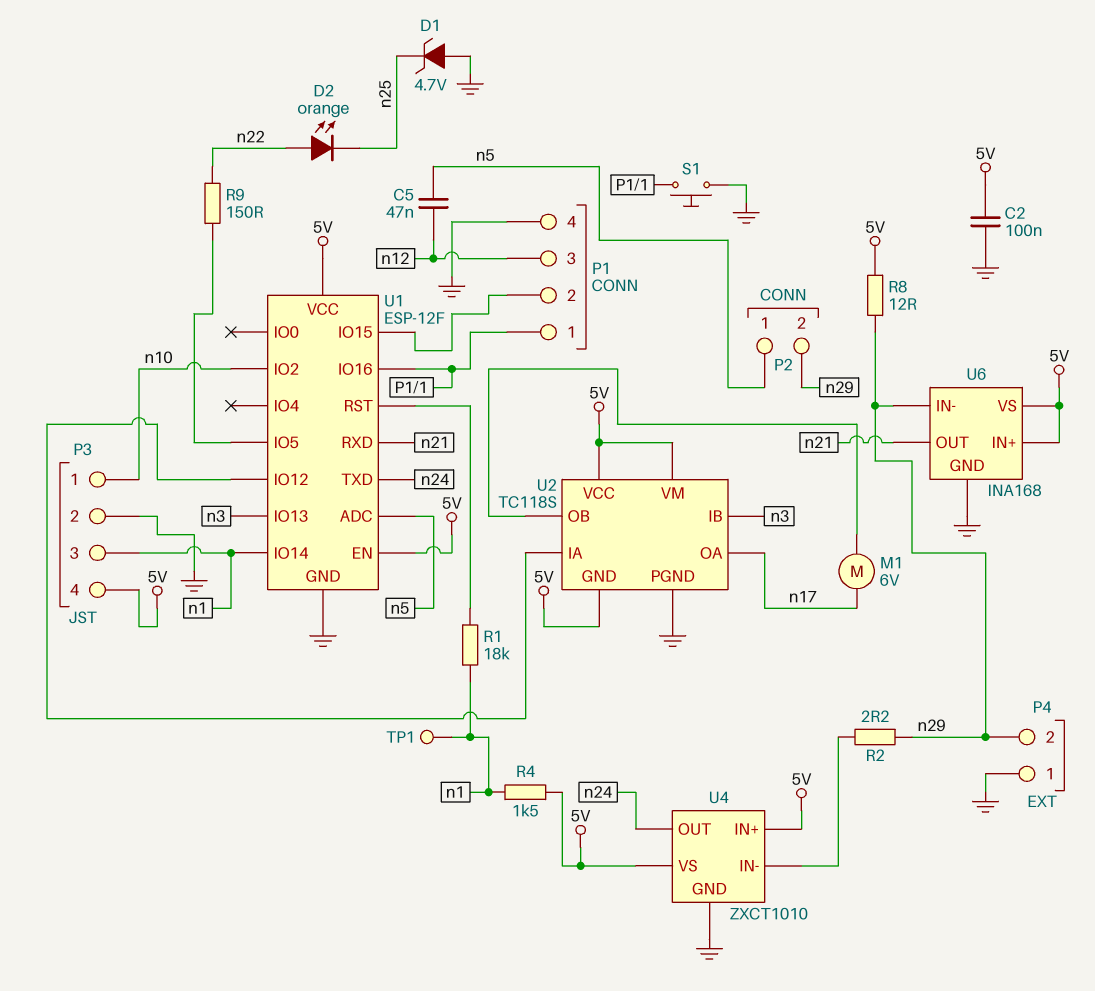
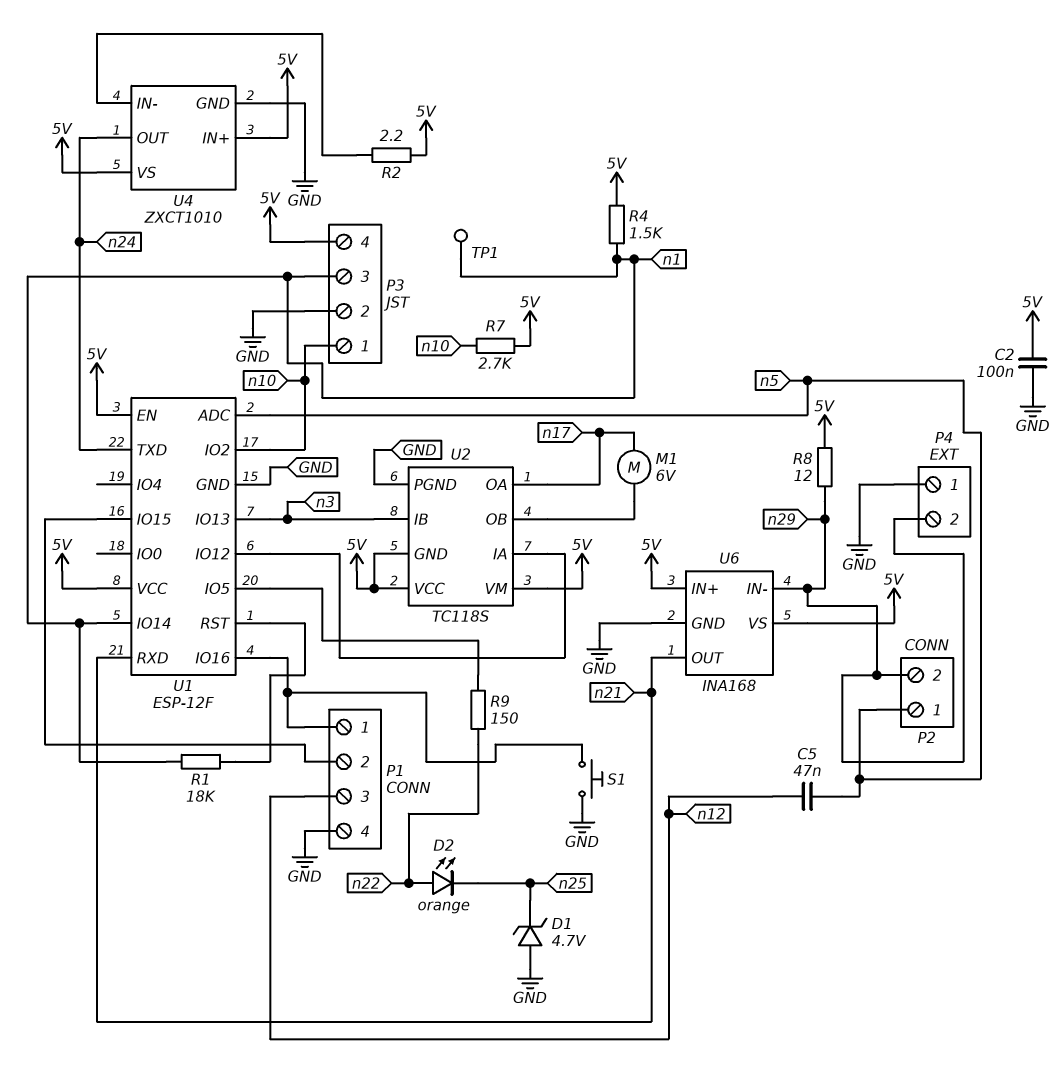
R2: 2.2 (U4/IN-, n29) -> 2.2 (5V, U4/IN-)
R7: none -> 2.7k (5V, n10)

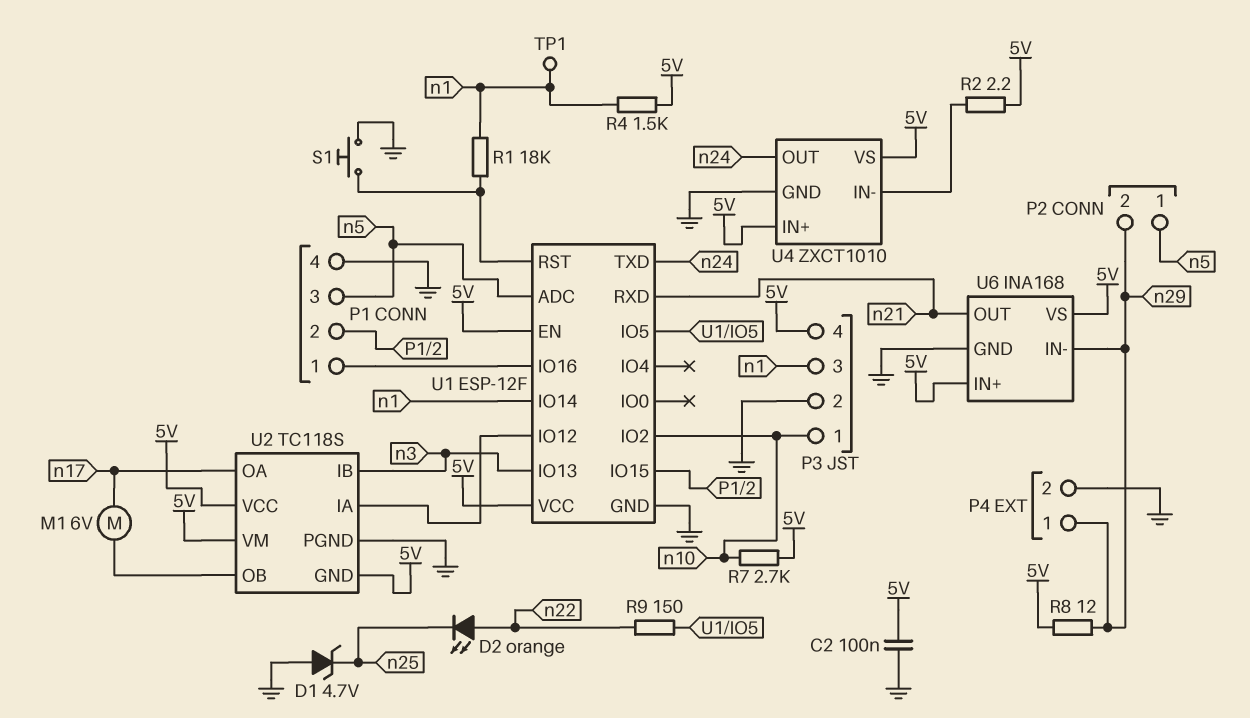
C5: 47nF (n5, n12) -> none
P1 pin 3: n12 -> n5
P4 pin 1: GND -> n29
P4 pin 2: n29 -> GND
S1: button (GND, P1/1) -> button (GND, U1/RST)

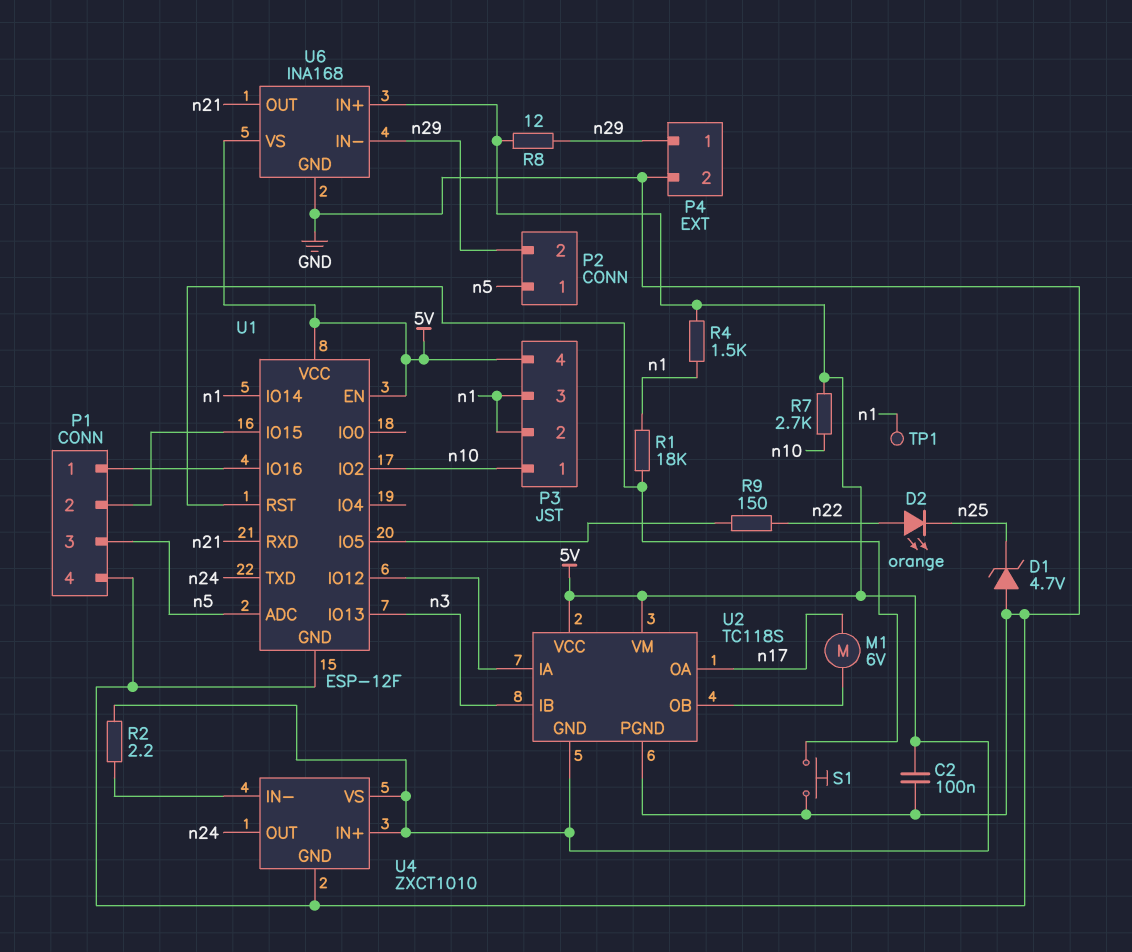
P3 pin 2: GND -> n1

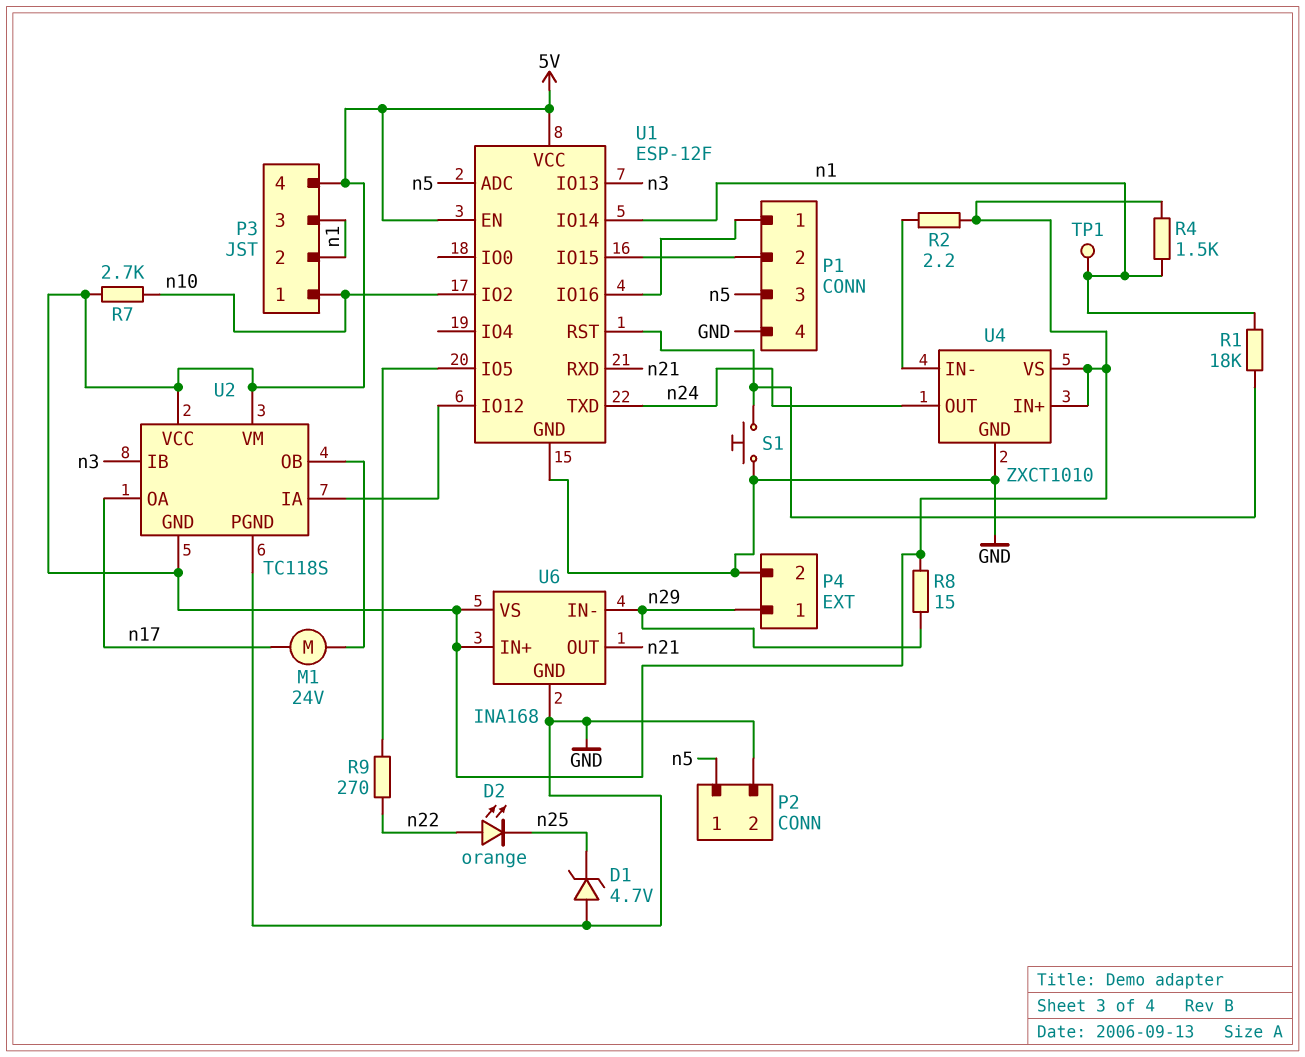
C2: 100nF (5V, GND) -> none
M1: motor 6V (U2/OB, n17) -> motor 24V (U2/OB, n17)
P2 pin 2: n29 -> GND
R8: 12 (5V, n29) -> 15 (5V, n29)
R9: 150 (U1/IO5, n22) -> 270 (U1/IO5, n22)

